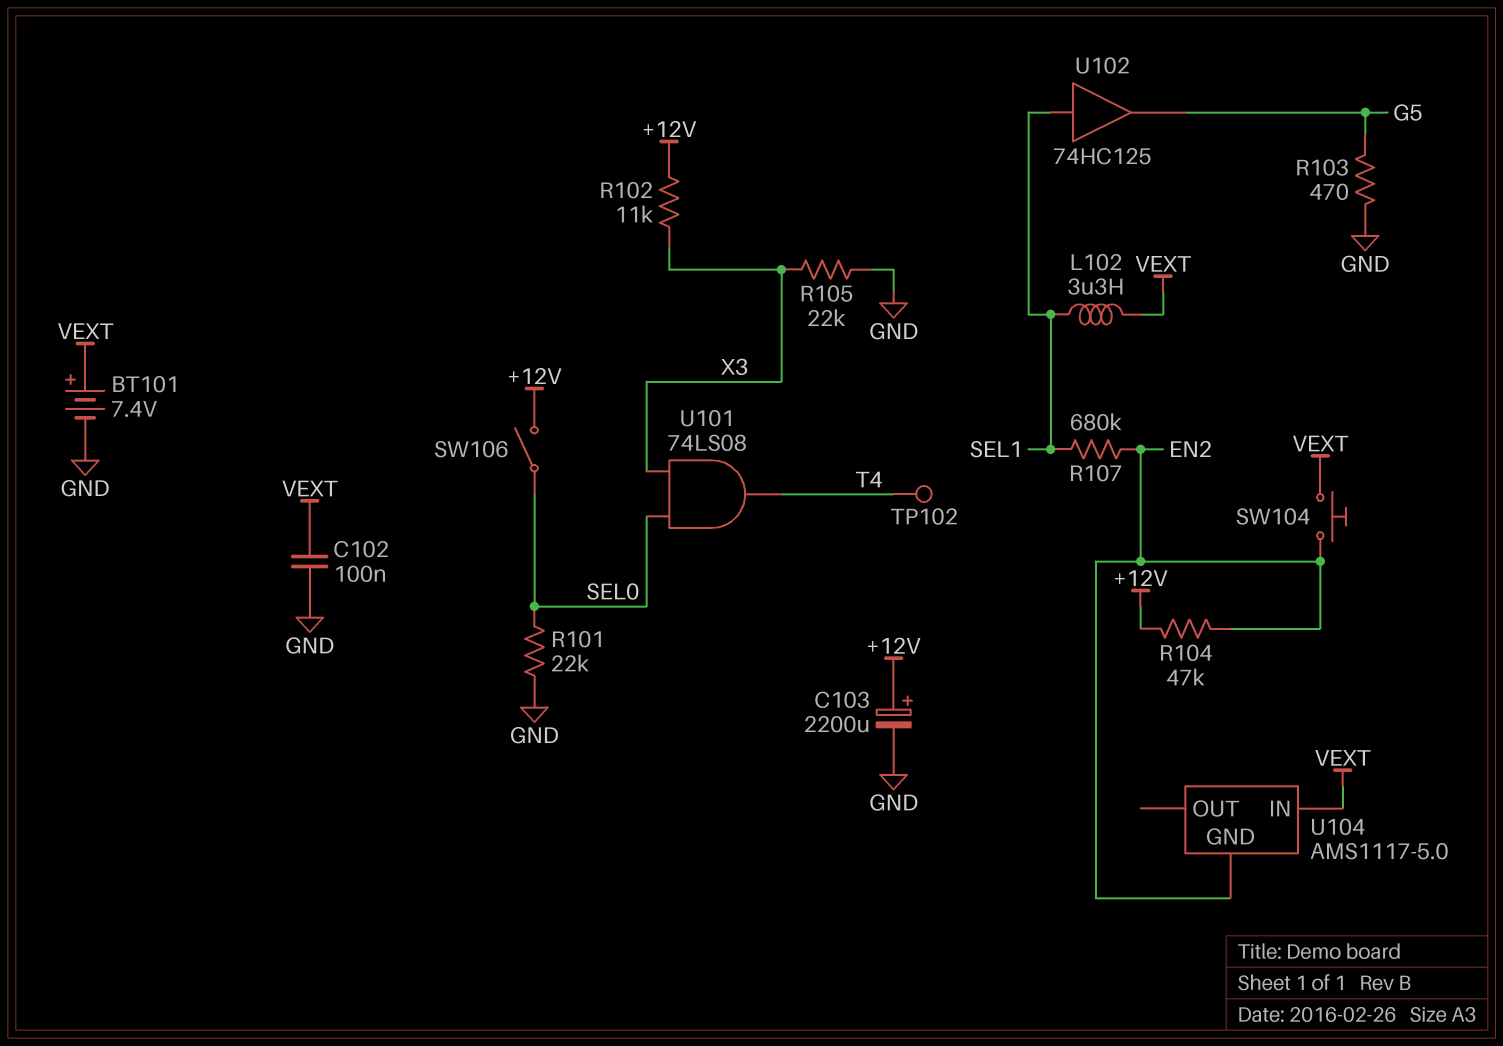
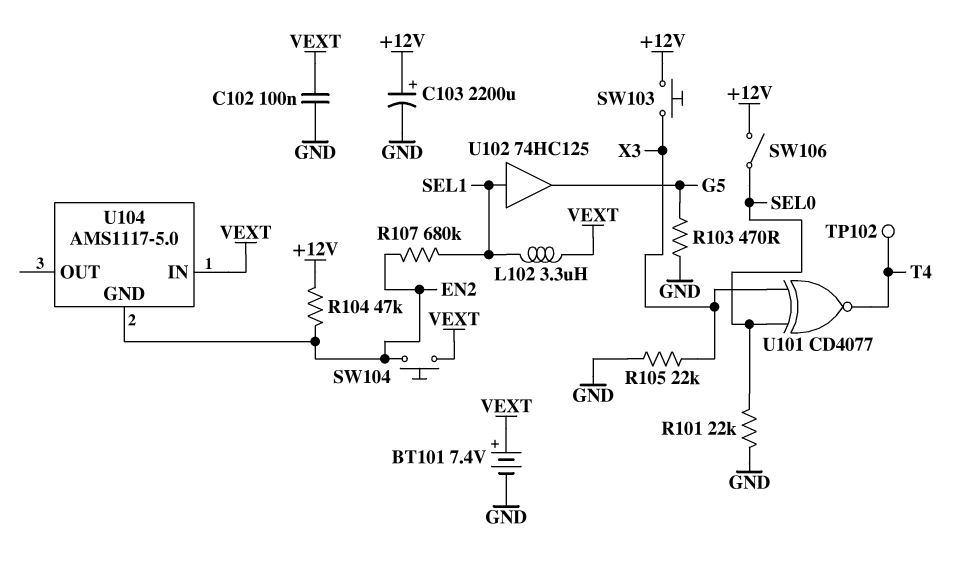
R102: 11k (+12V, X3) -> none
SW103: none -> button (+12V, X3)
U101: AND 74LS08 (in SEL0, in X3, out T4) -> XNOR CD4077 (in SEL0, in X3, out T4)

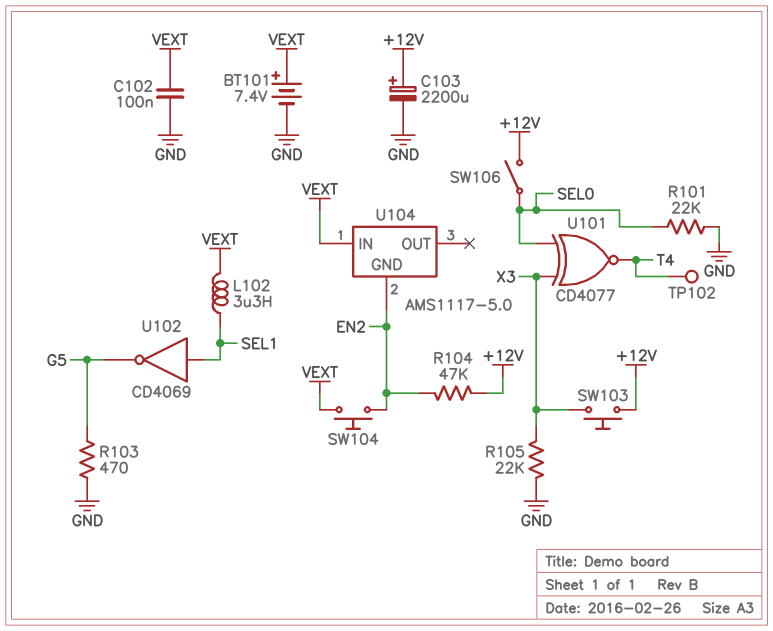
R107: 680k (EN2, SEL1) -> none
U102: buffer 74HC125 (in SEL1, out G5) -> NOT CD4069 (in SEL1, out G5)

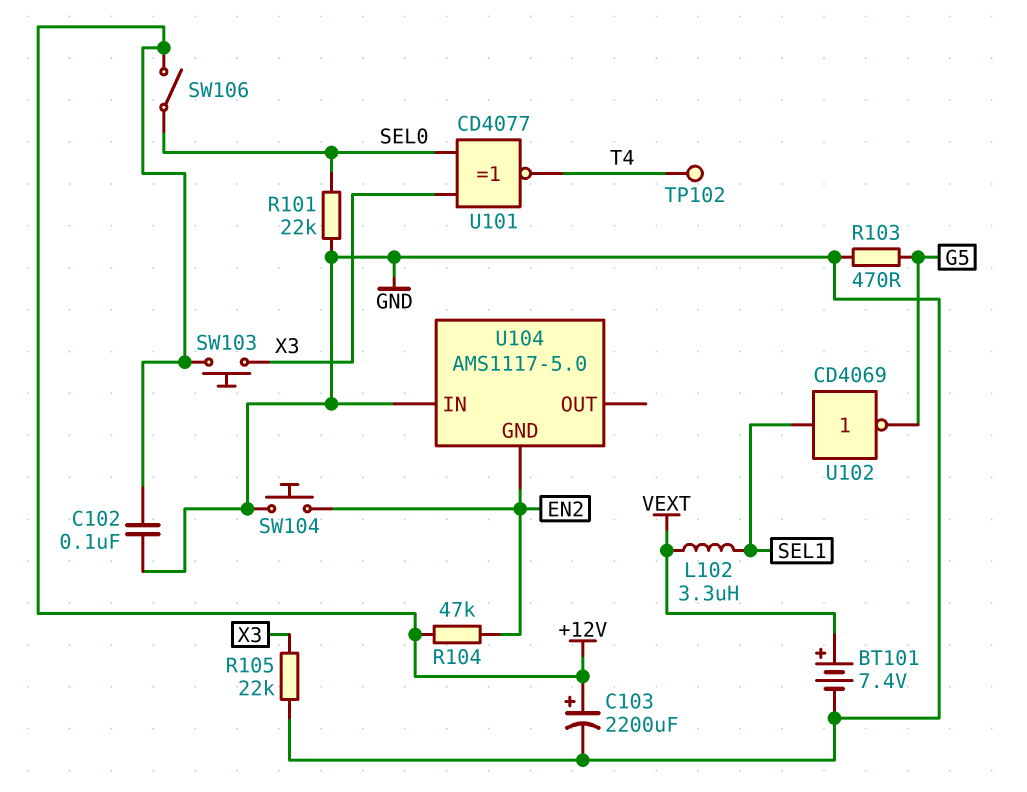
C102: 100nF (GND, VEXT) -> 100nF (+12V, GND)
SW104: button (EN2, VEXT) -> button (EN2, GND)
U104 pin IN: VEXT -> GND

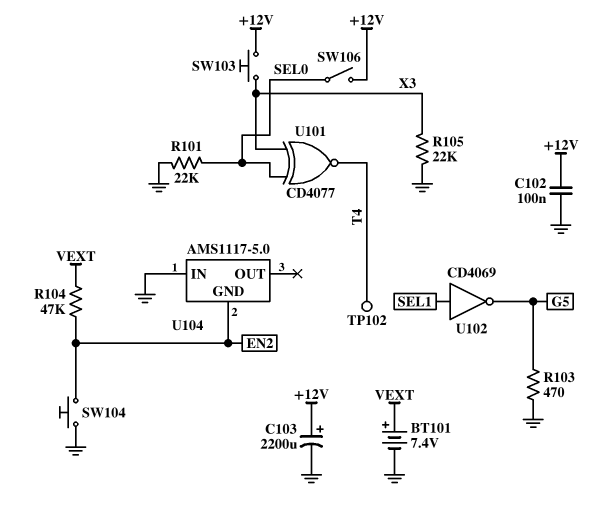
L102: 3.3uH (SEL1, VEXT) -> none
R104: 47k (+12V, EN2) -> 47k (EN2, VEXT)

